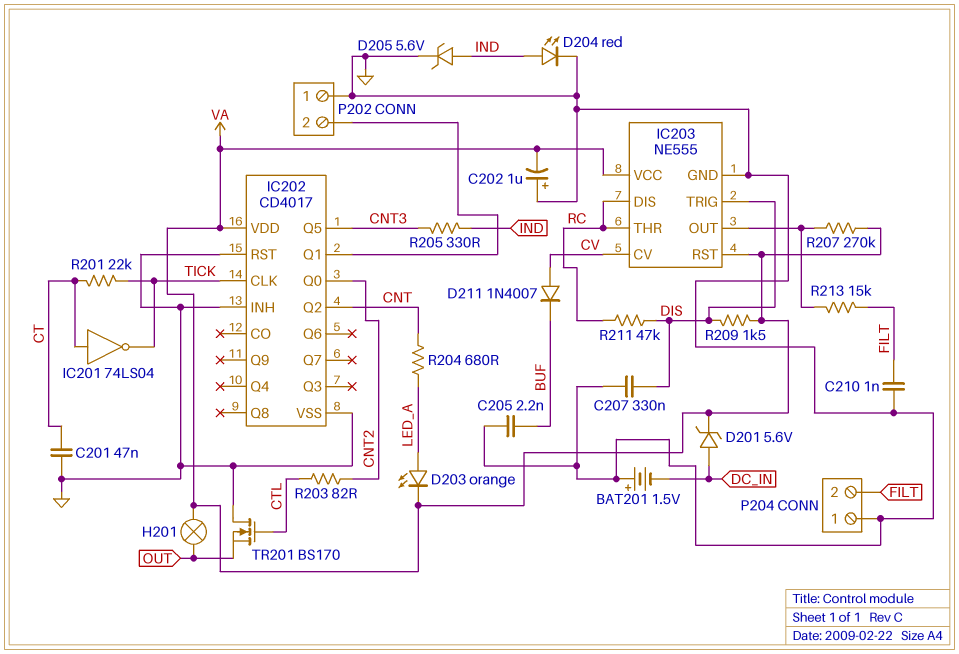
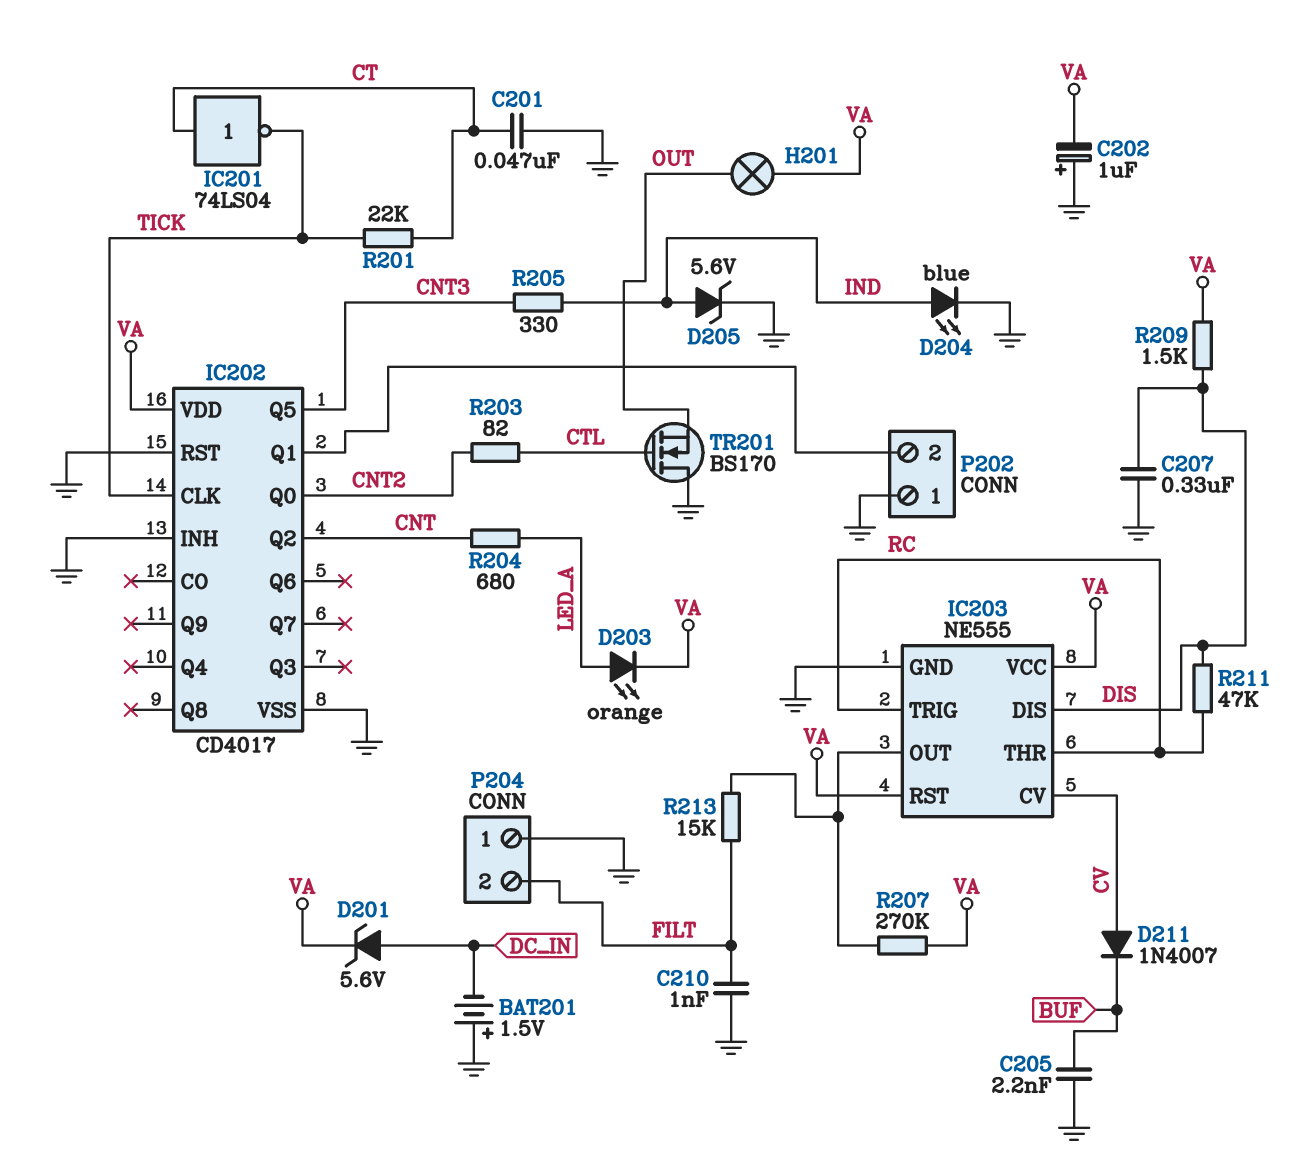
D204: LED red (A IND, K GND) -> LED blue (A IND, K GND)
IC203 pin DIS: RC -> DIS
IC203 pin TRIG: DIS -> RC

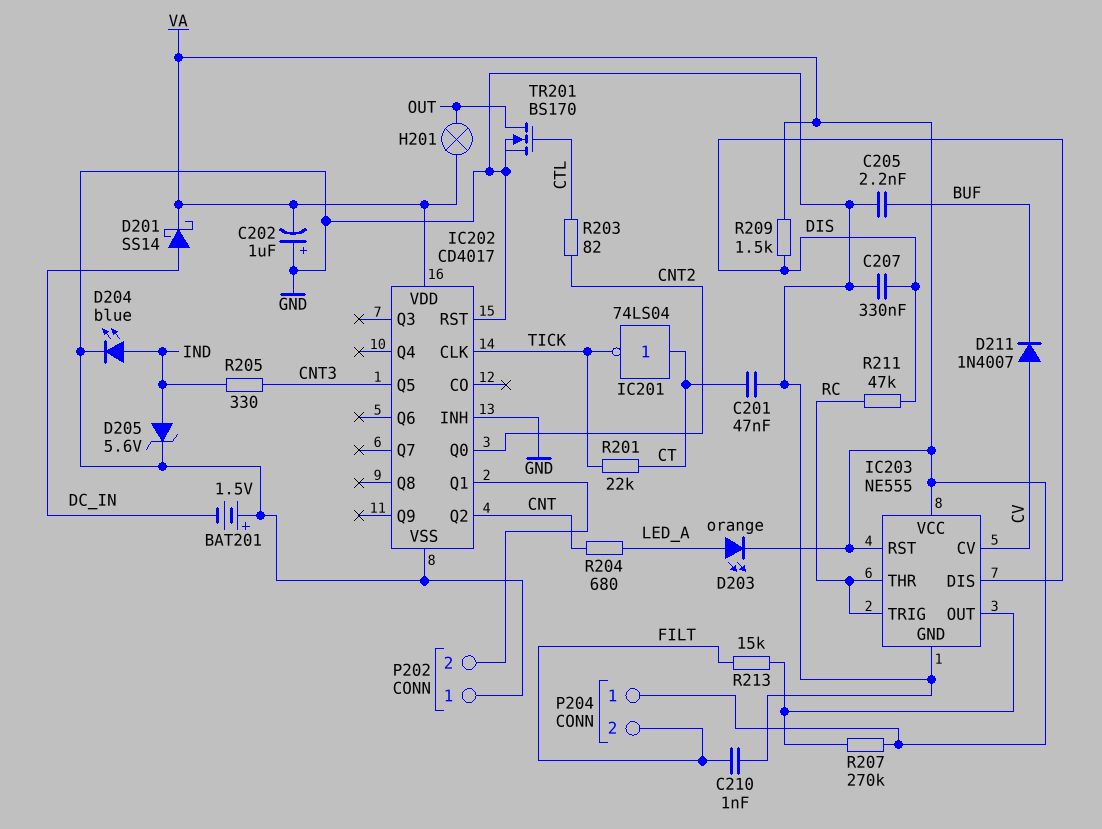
D201: zener 5.6V (A DC_IN, K VA) -> schottky SS14 (A DC_IN, K VA)
P204 pin 1: GND -> VA
TR201: NMOS BS170 (G CTL, D GND, S OUT) -> NMOS BS170 (G CTL, D OUT, S GND)

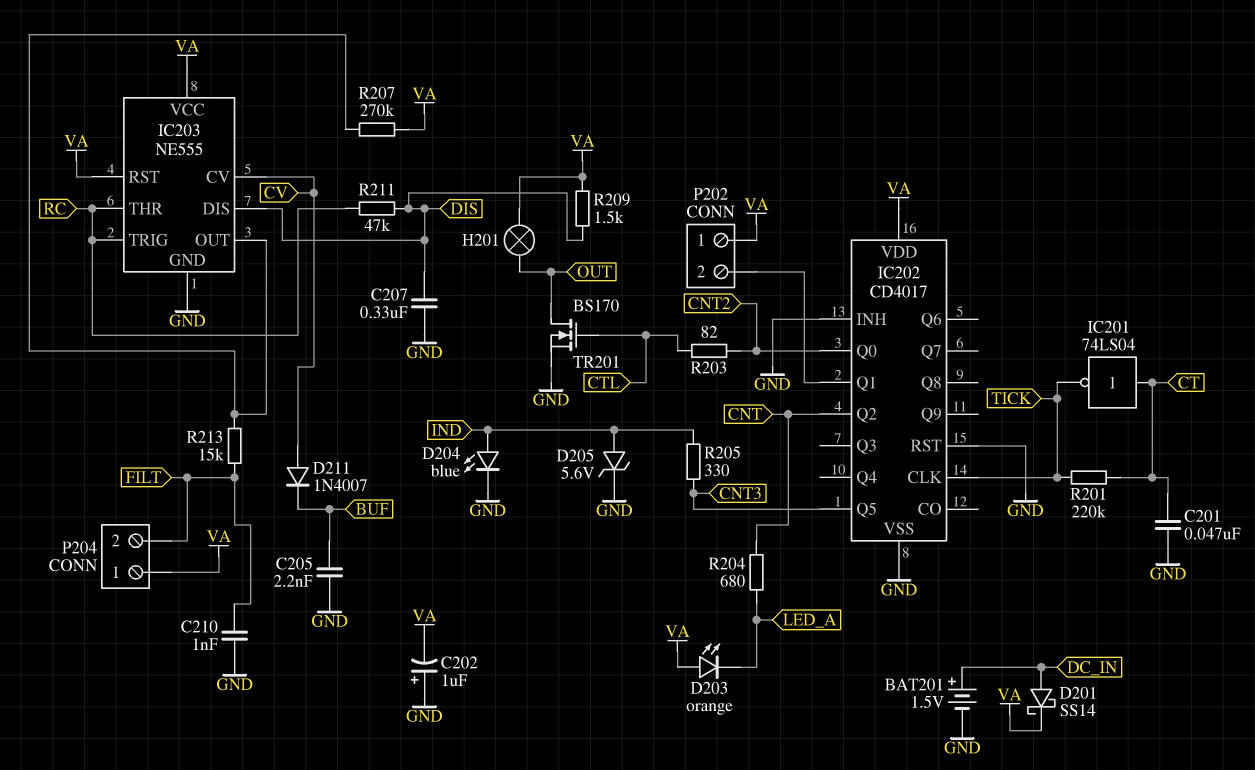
BAT201: 1.5V (plus GND, minus DC_IN) -> 1.5V (plus DC_IN, minus GND)
D203: LED orange (A LED_A, K VA) -> LED orange (A VA, K LED_A)
P202 pin 1: GND -> VA
R201: 22k (CT, TICK) -> 220k (CT, TICK)

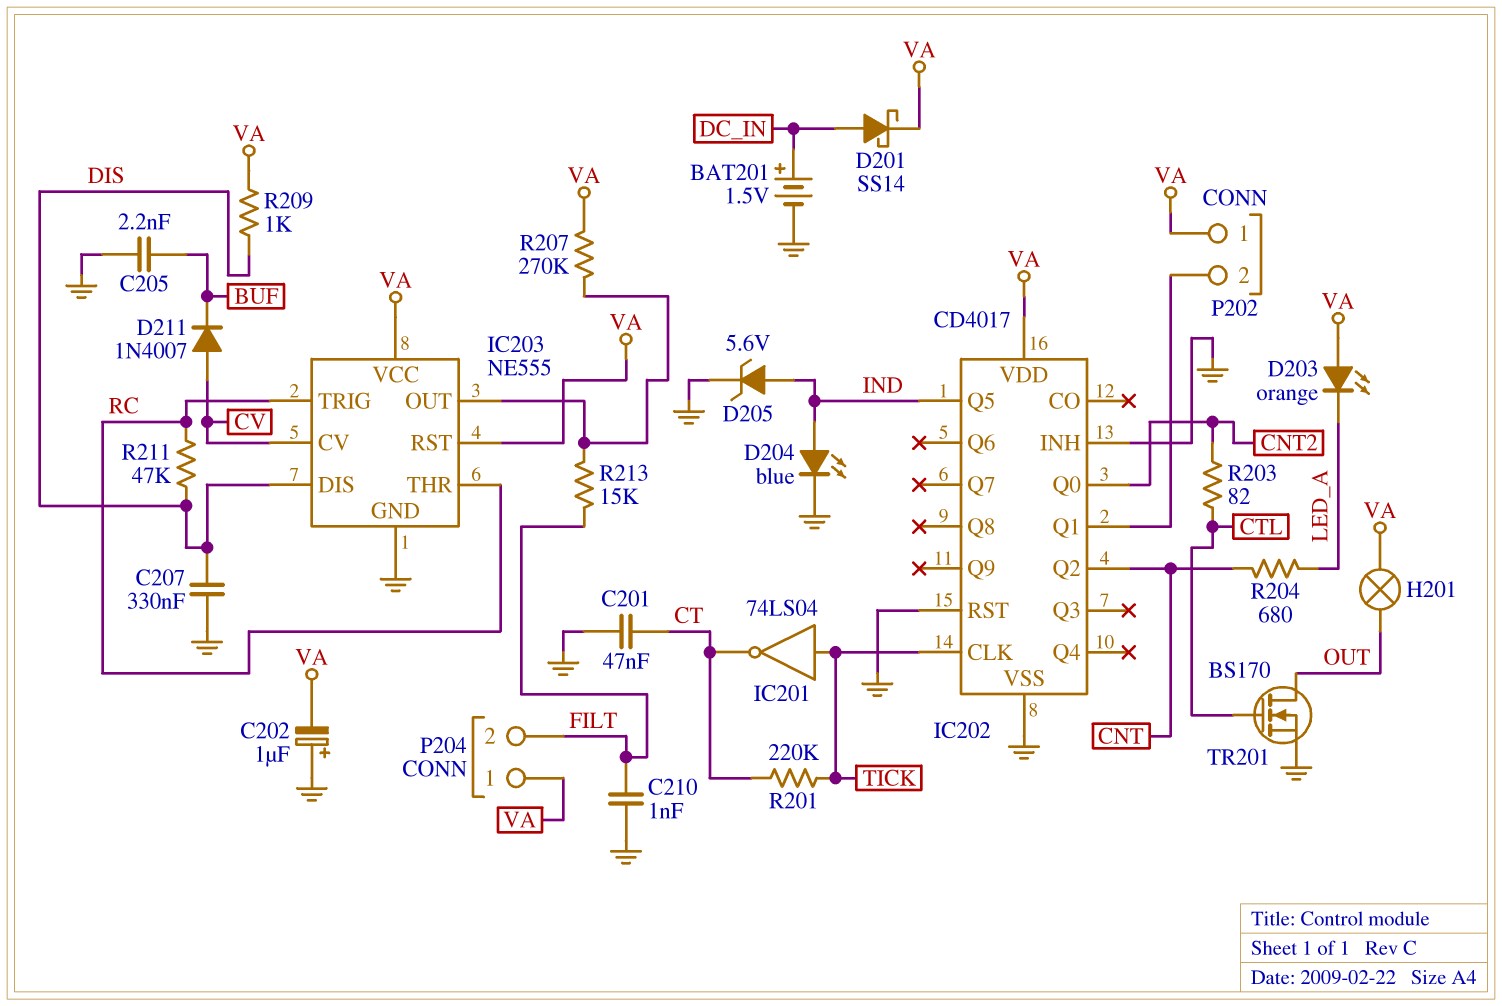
IC201: NOT 74LS04 (in CT, out TICK) -> NOT 74LS04 (in TICK, out CT)
IC202 pin Q5: CNT3 -> IND
R205: 330 (CNT3, IND) -> none
R209: 1.5k (DIS, VA) -> 1k (DIS, VA)

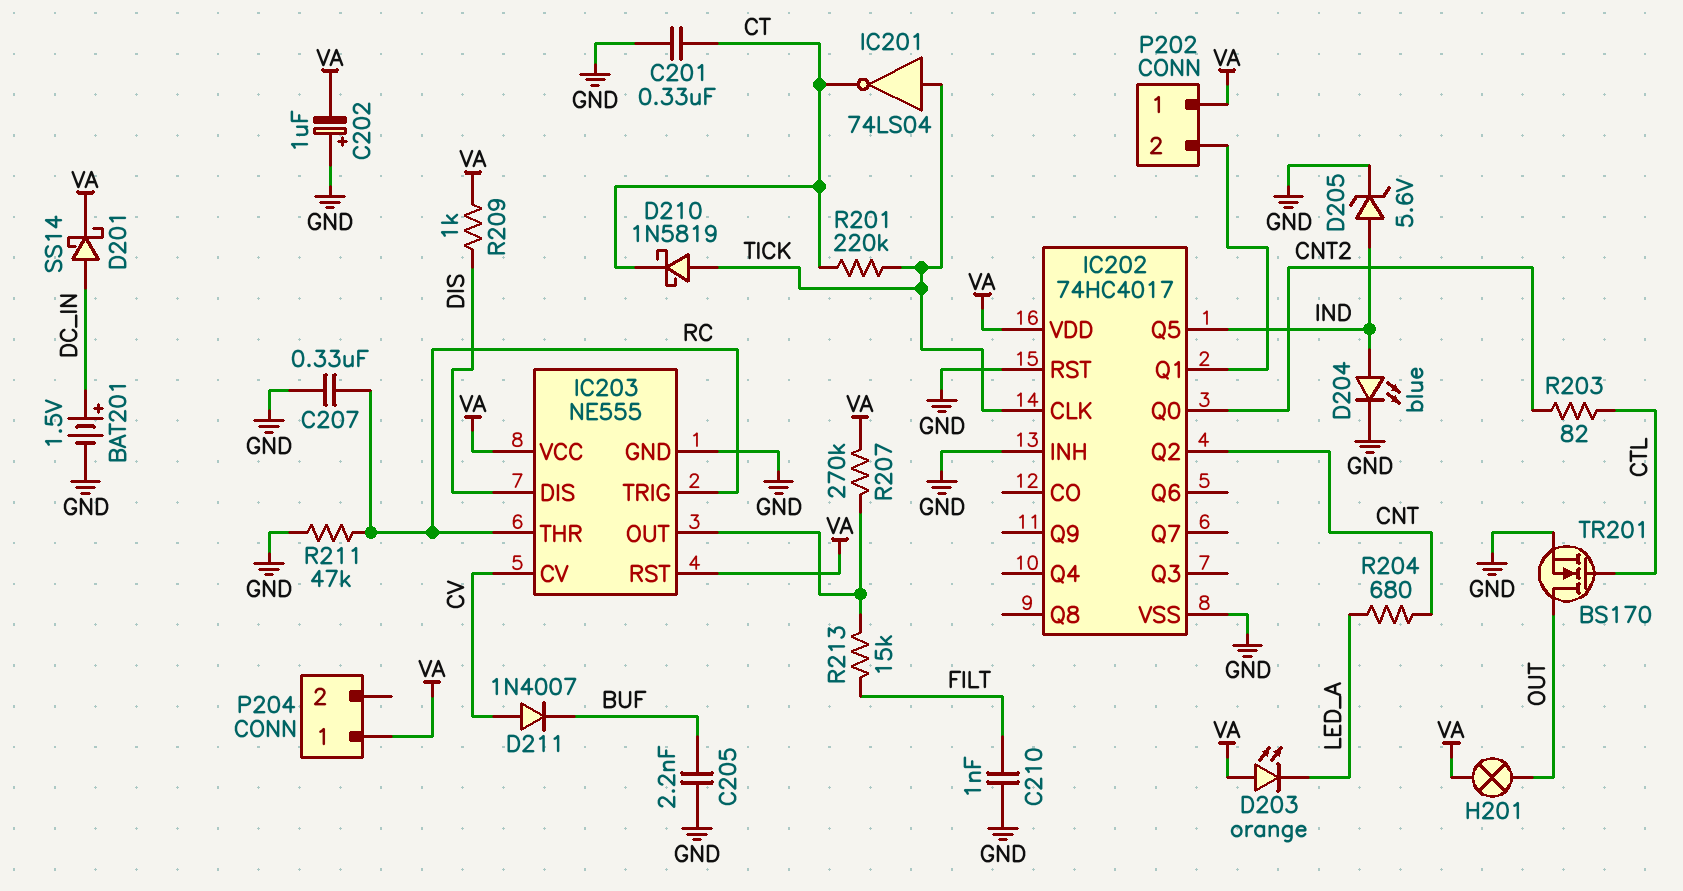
C201: 47nF (CT, GND) -> 330nF (CT, GND)
C207: 330nF (DIS, GND) -> 330nF (GND, RC)
D210: none -> schottky 1N5819 (A TICK, K CT)
IC202: CD4017 -> 74HC4017
P204 pin 2: FILT -> none
R211: 47k (DIS, RC) -> 47k (GND, RC)

